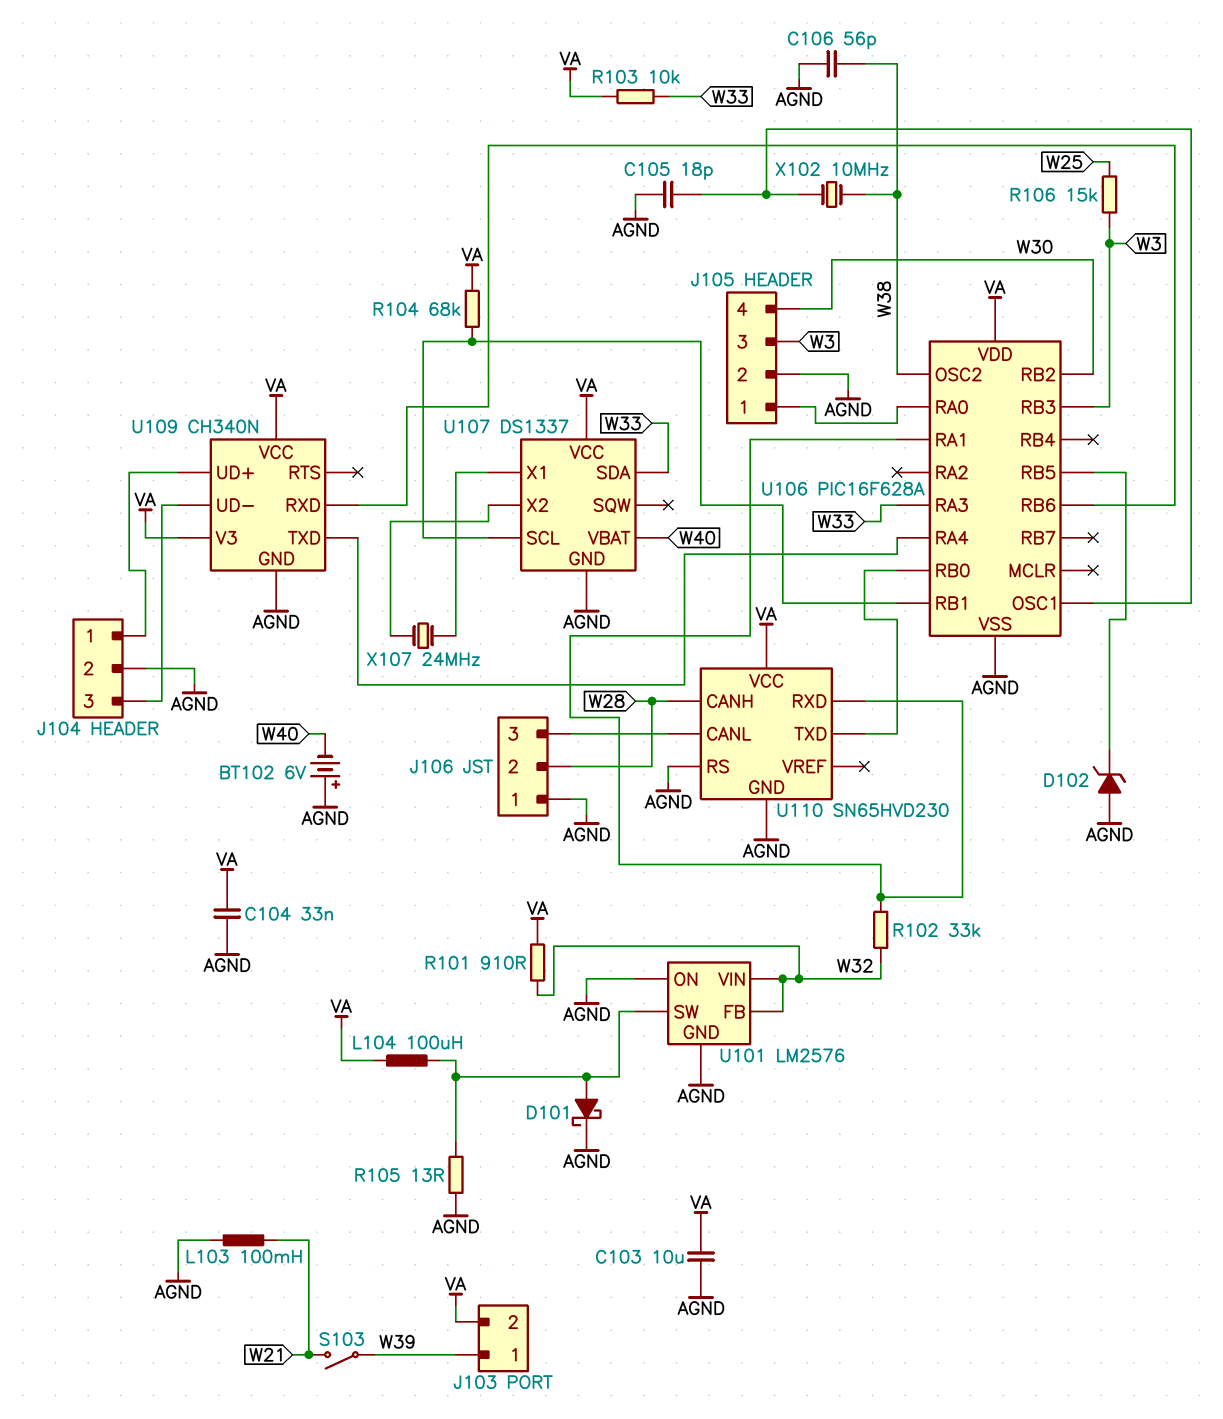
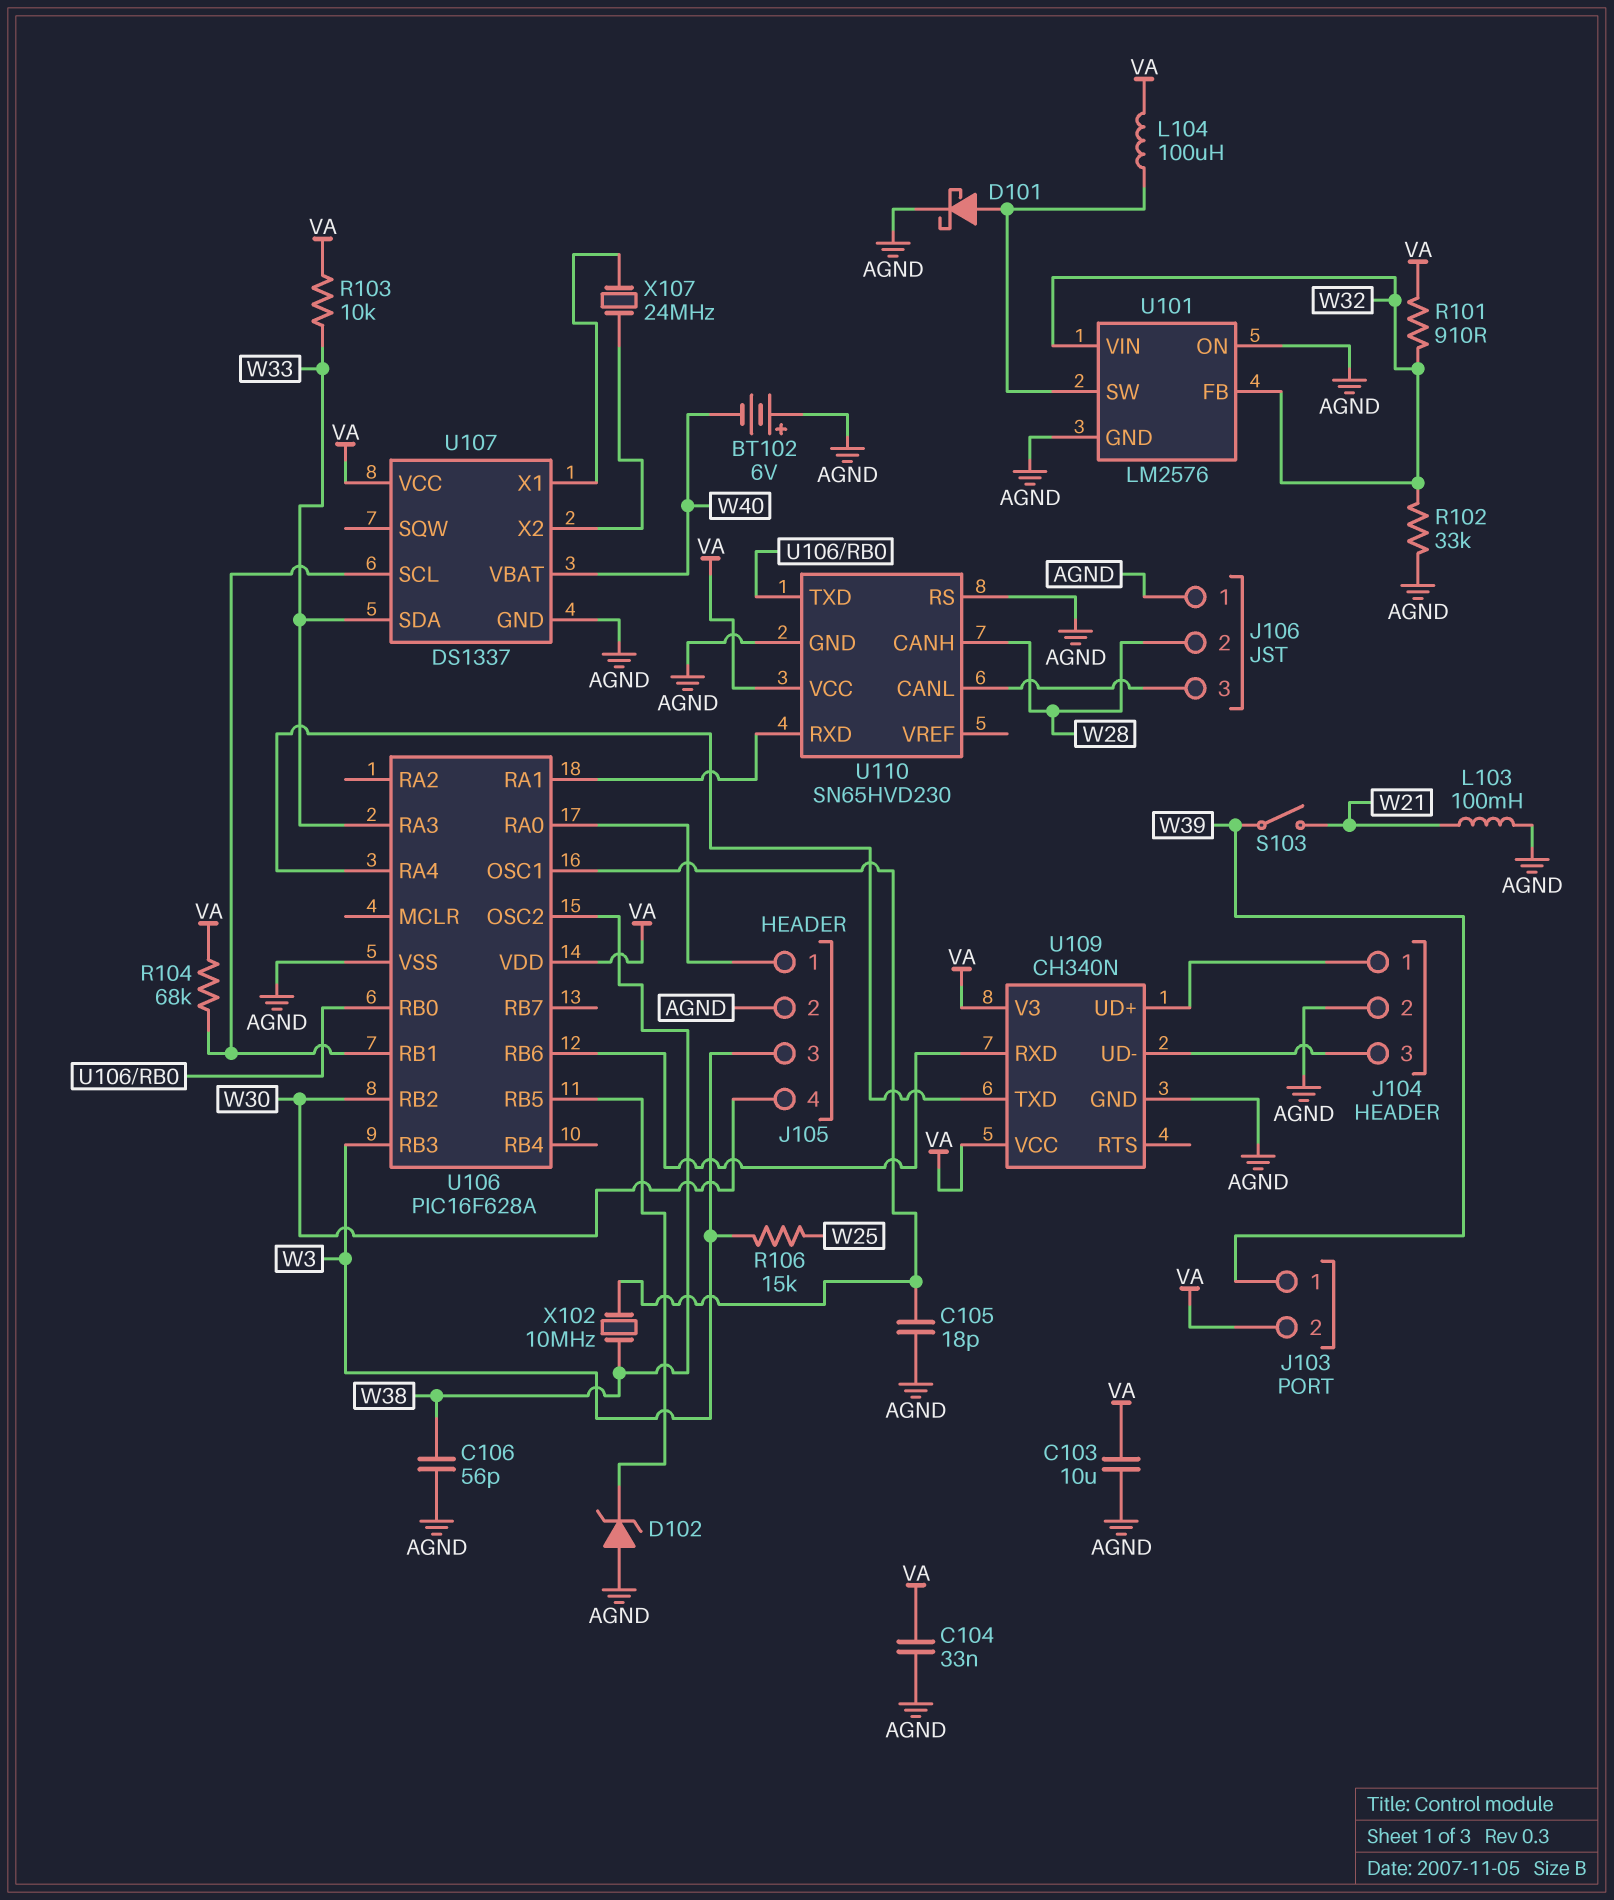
R102: 33k (U106/RA1, W32) -> 33k (AGND, W32)
R105: 13 (AGND, U101/SW) -> none

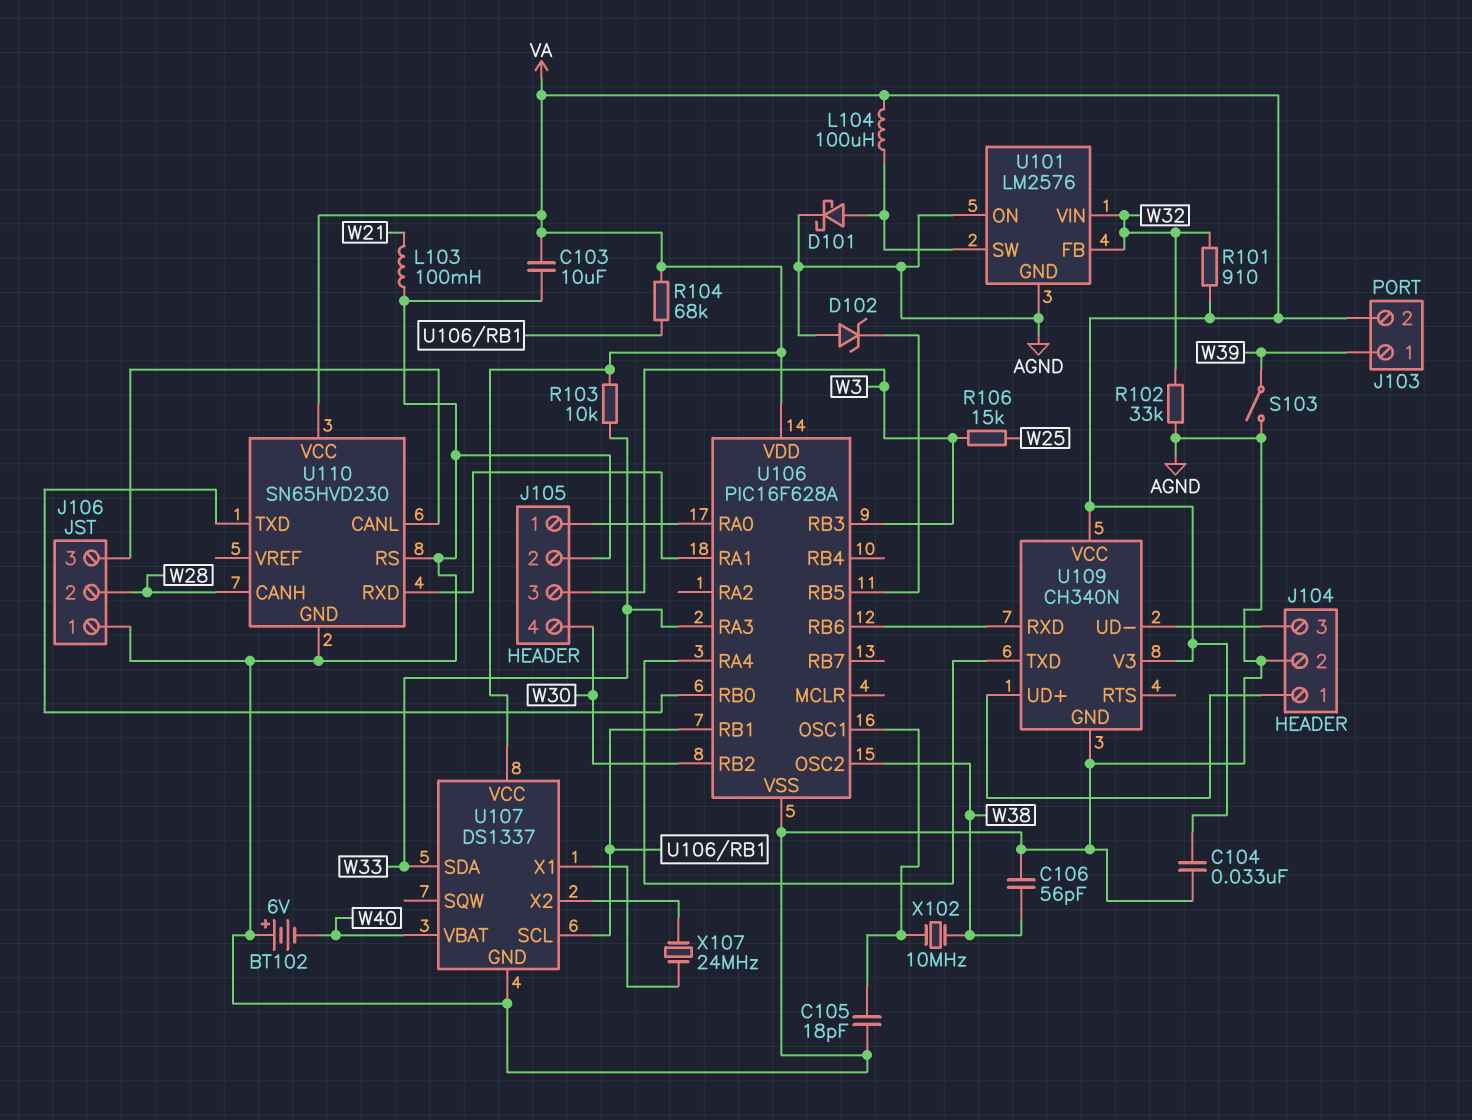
S103: switch (W21, W39) -> switch (AGND, W39)

